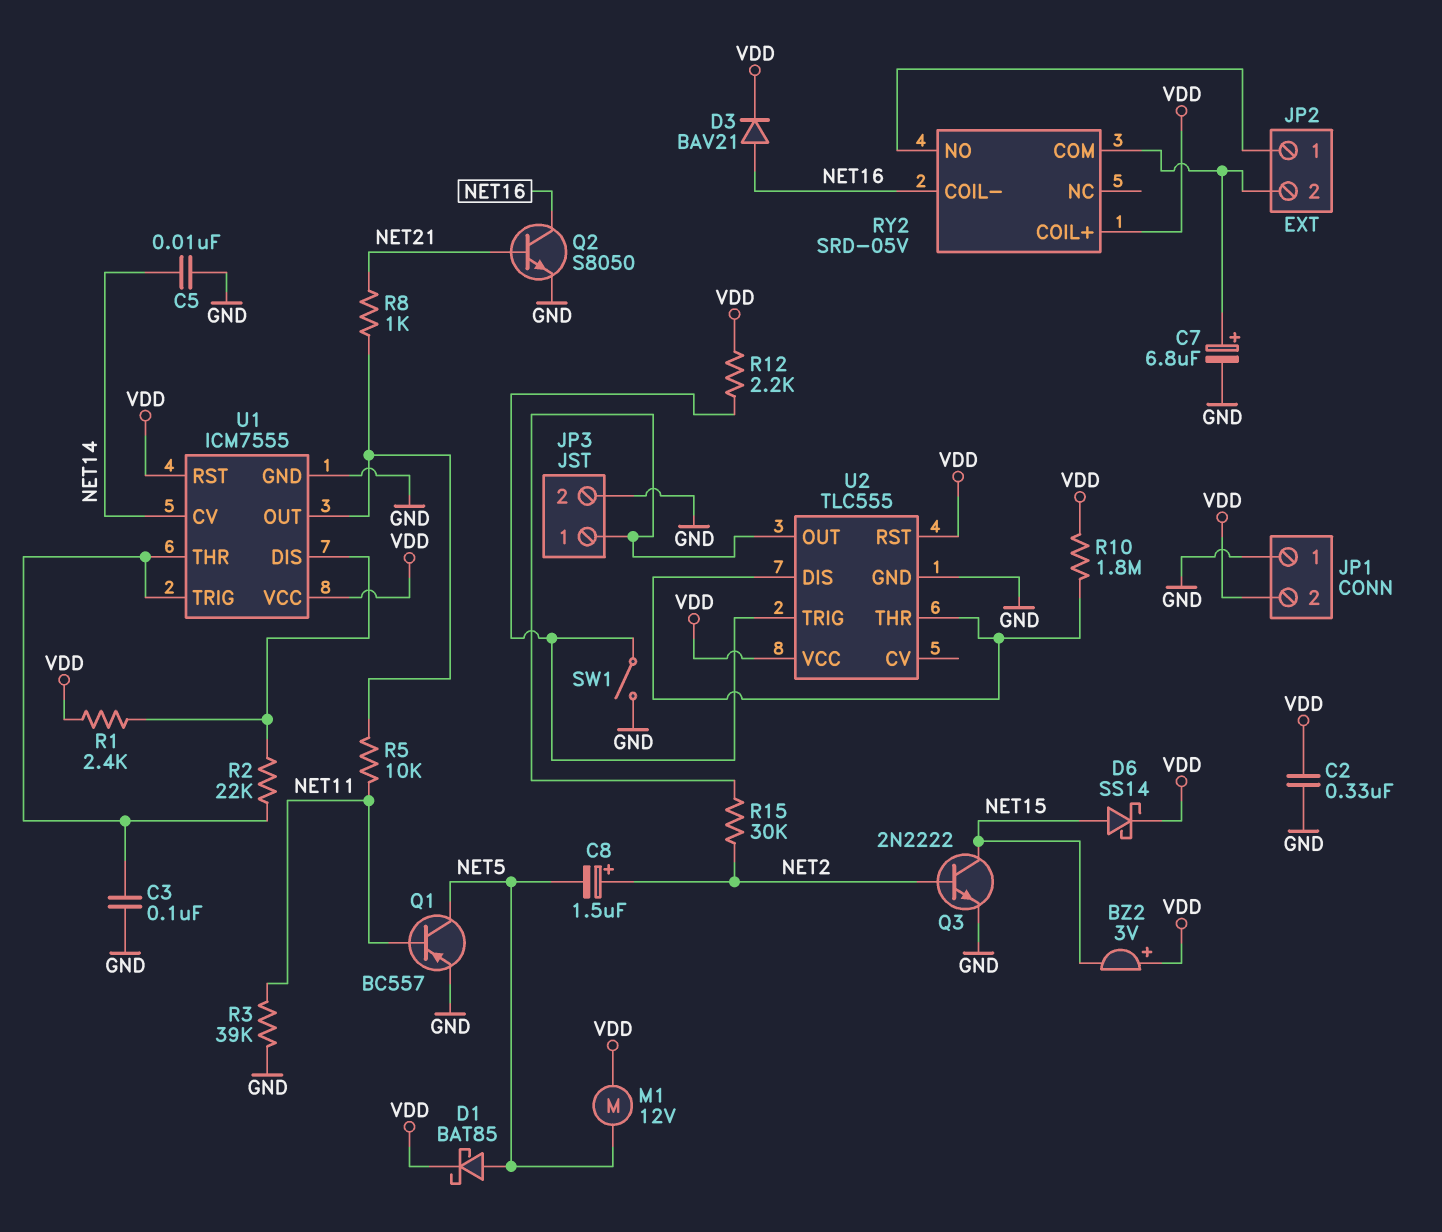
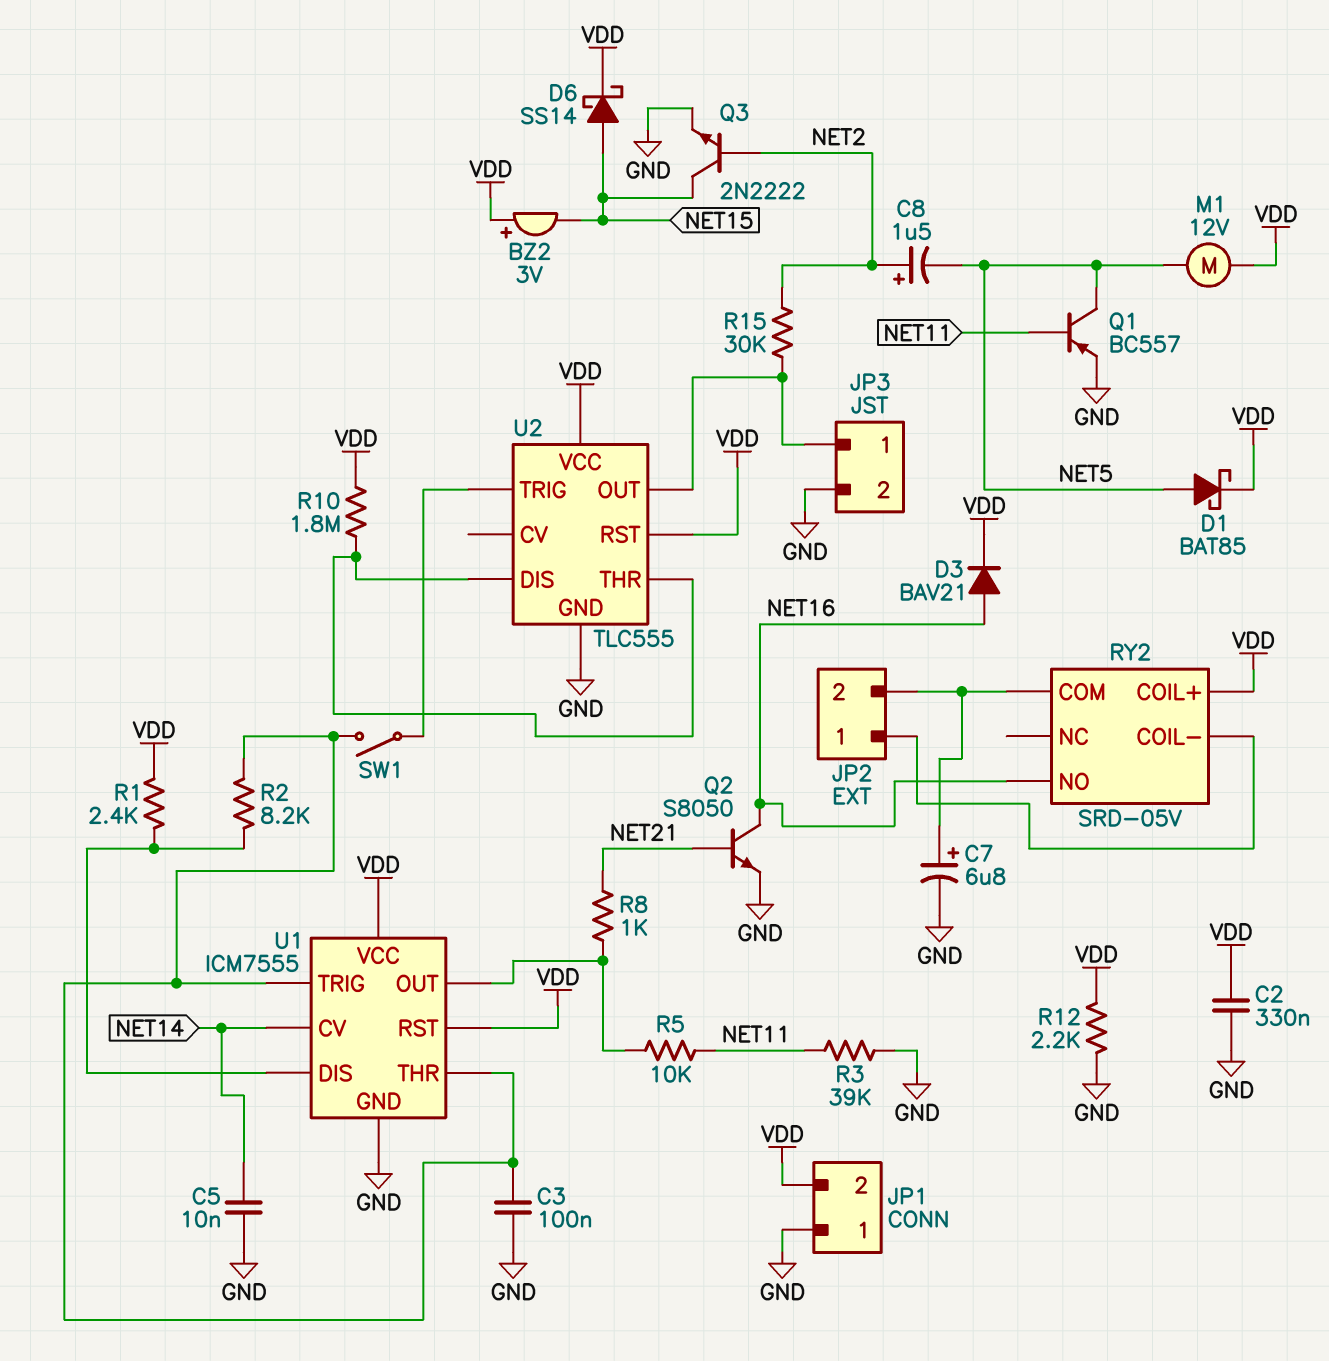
R2: 22k (U1/DIS, U1/THR) -> 8.2k (U1/DIS, U1/THR)
R12: 2.2k (U2/TRIG, VDD) -> 2.2k (GND, VDD)
RY2 pin COIL-: NET16 -> JP2/1
RY2 pin NO: JP2/1 -> NET16
SW1: switch (GND, U2/TRIG) -> switch (U1/THR, U2/TRIG)

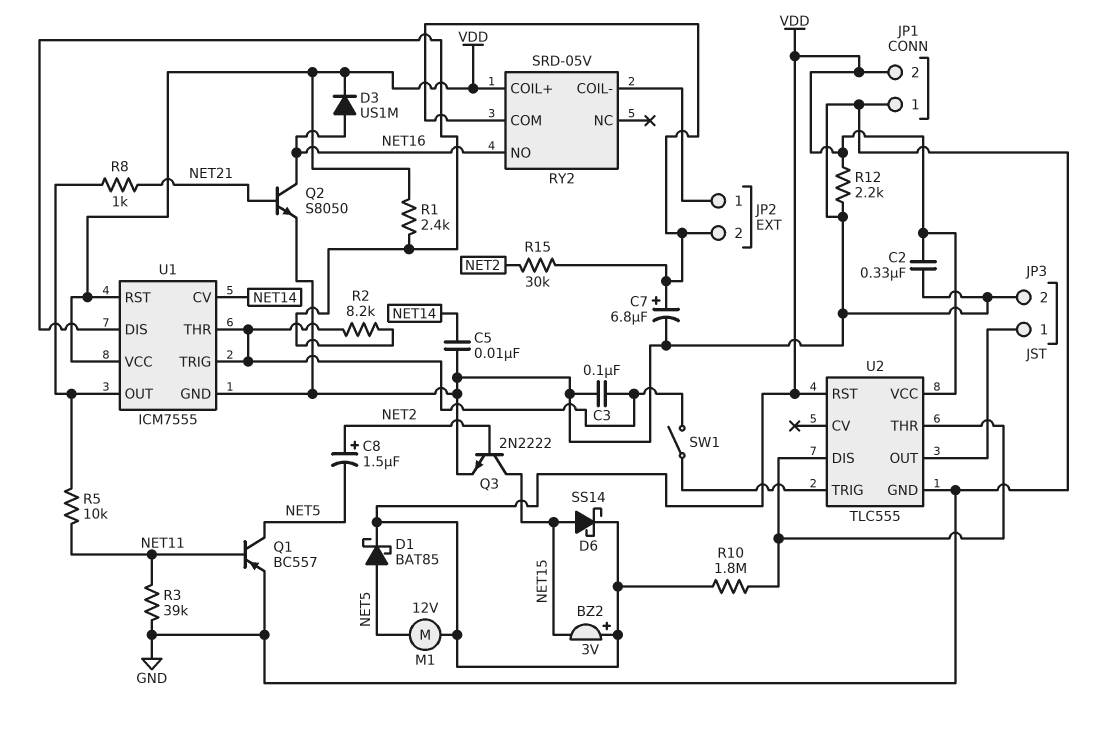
D3: diode BAV21 (A NET16, K VDD) -> diode US1M (A NET16, K VDD)
R15: 30k (JP3/1, NET2) -> 30k (JP2/2, NET2)

